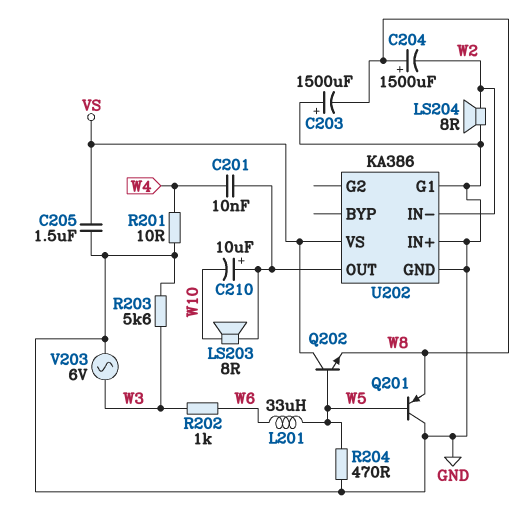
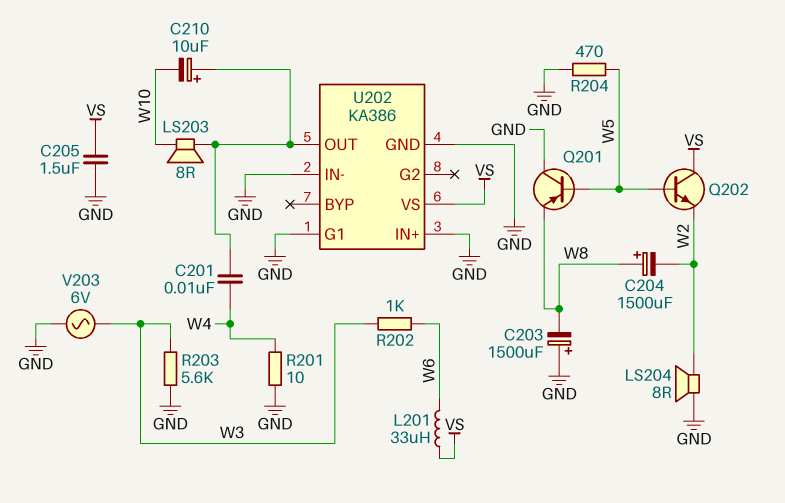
L201: 33uH (W5, W6) -> 33uH (VS, W6)
Q202: NPN (B W5, C VS, E W8) -> NPN (B W5, C VS, E W2)
U202 pin IN-: W2 -> GND

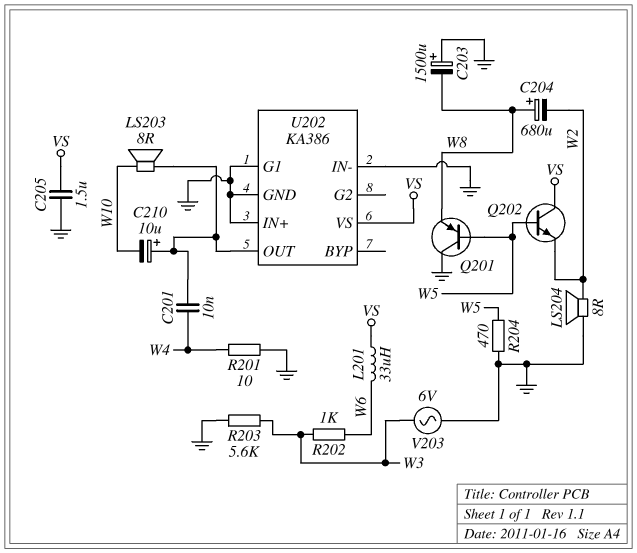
C204: 1500uF (plus W8, minus W2) -> 680uF (plus W8, minus W2)

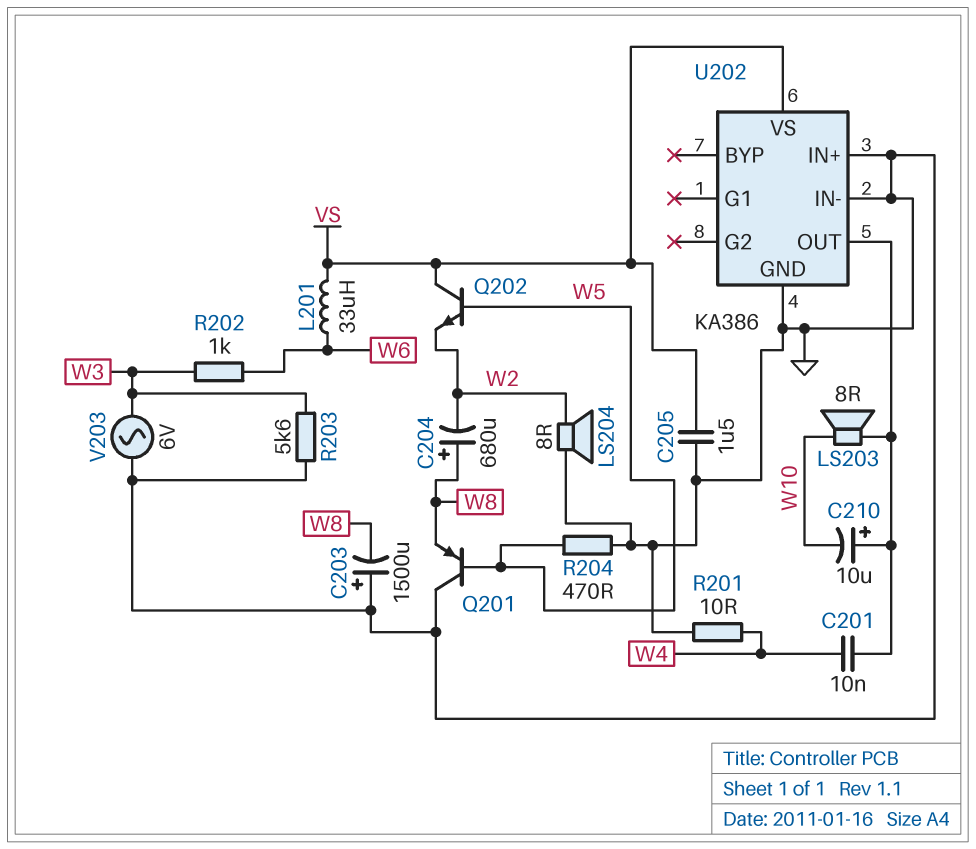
U202 pin G1: GND -> none

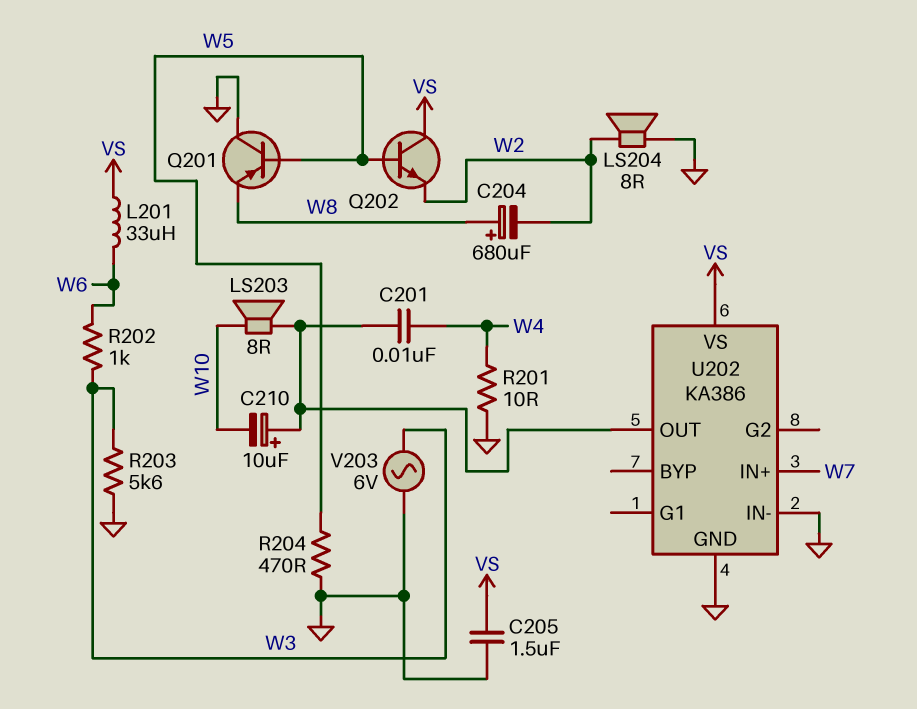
C203: 1500uF (plus GND, minus W8) -> none
U202 pin IN+: GND -> W7

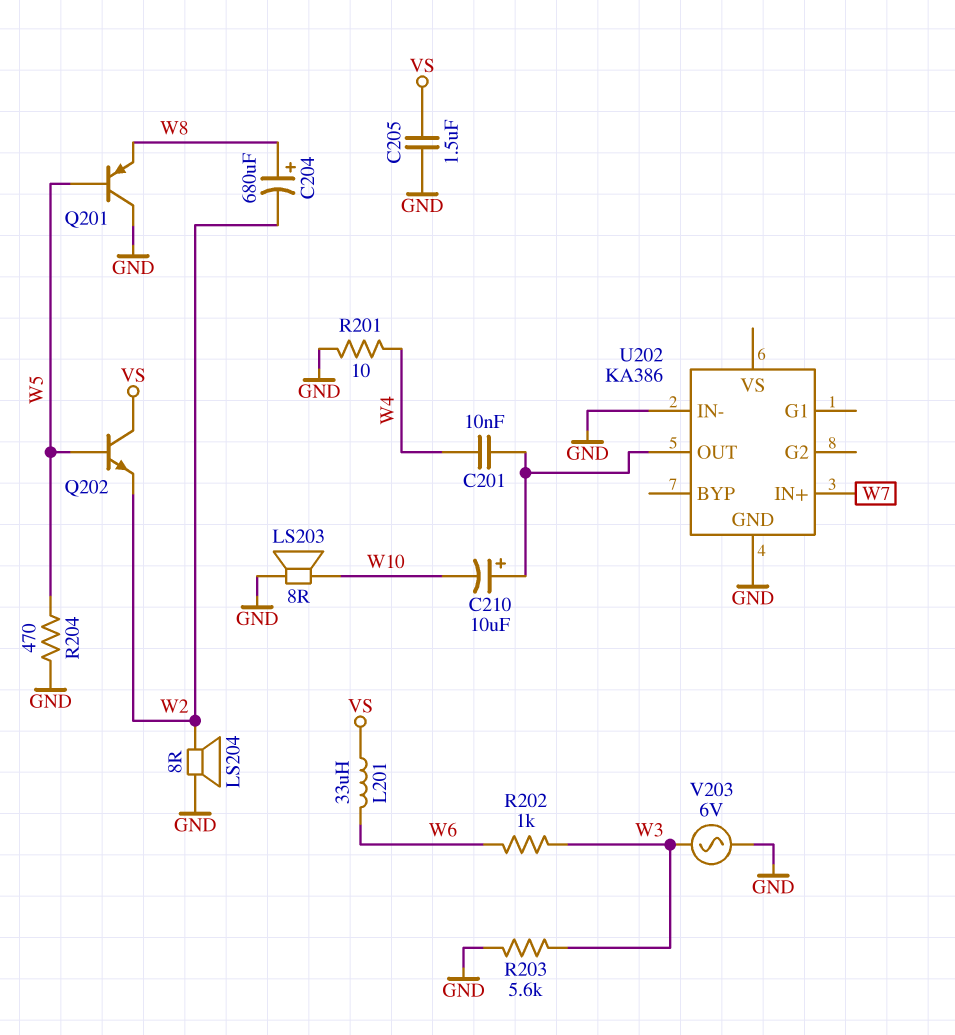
LS203: speaker 8R (U202/OUT, W10) -> speaker 8R (GND, W10)
U202 pin VS: VS -> none

